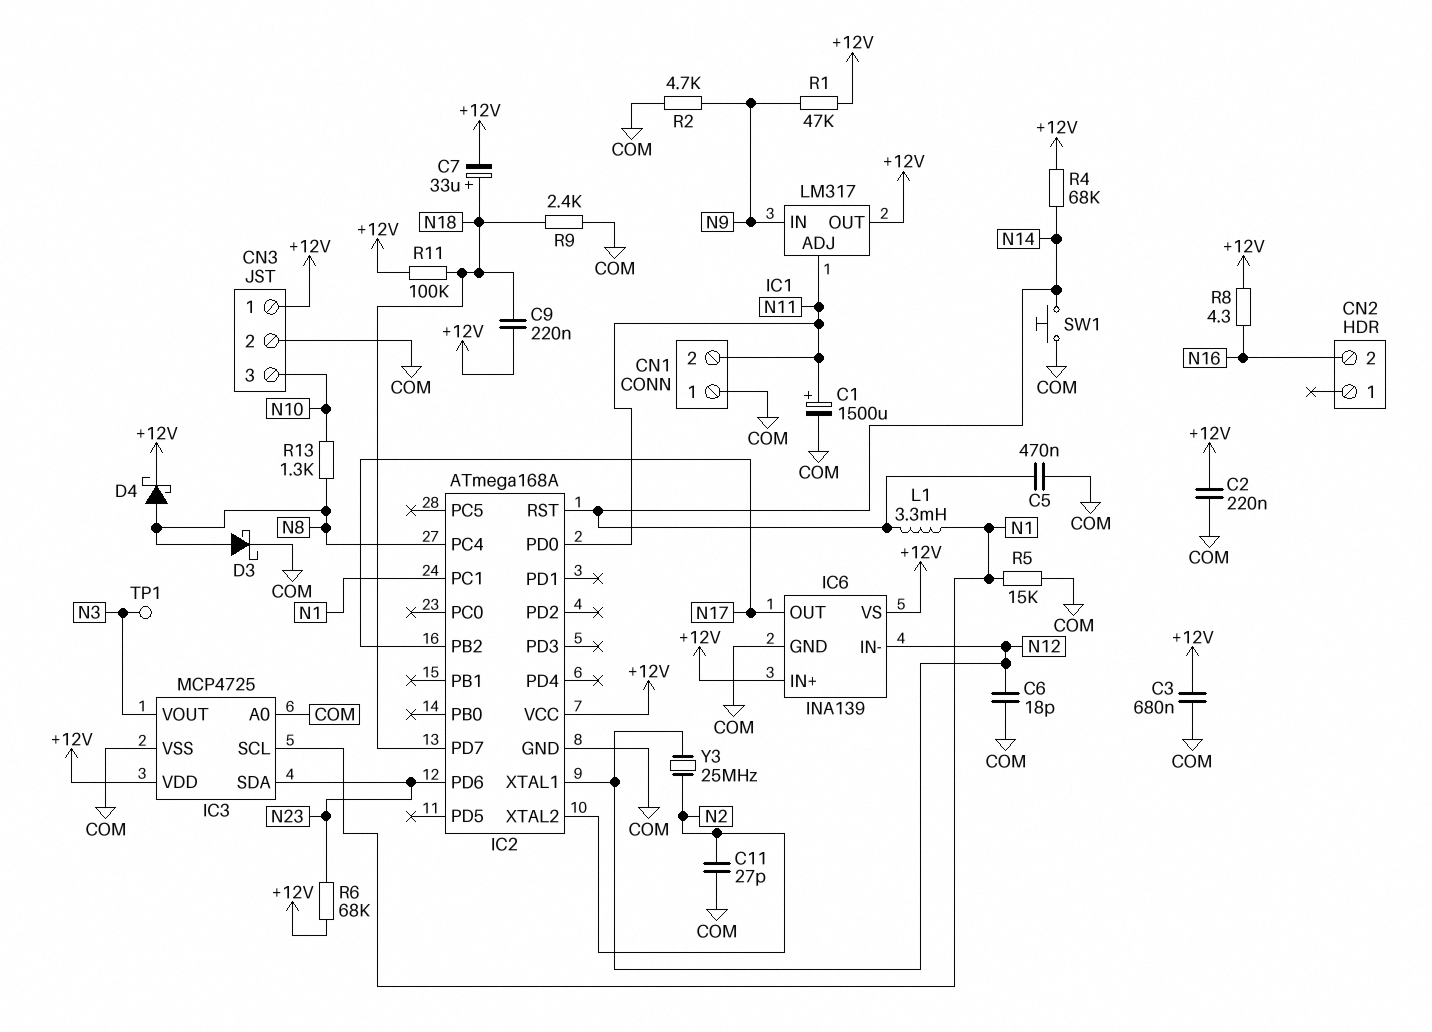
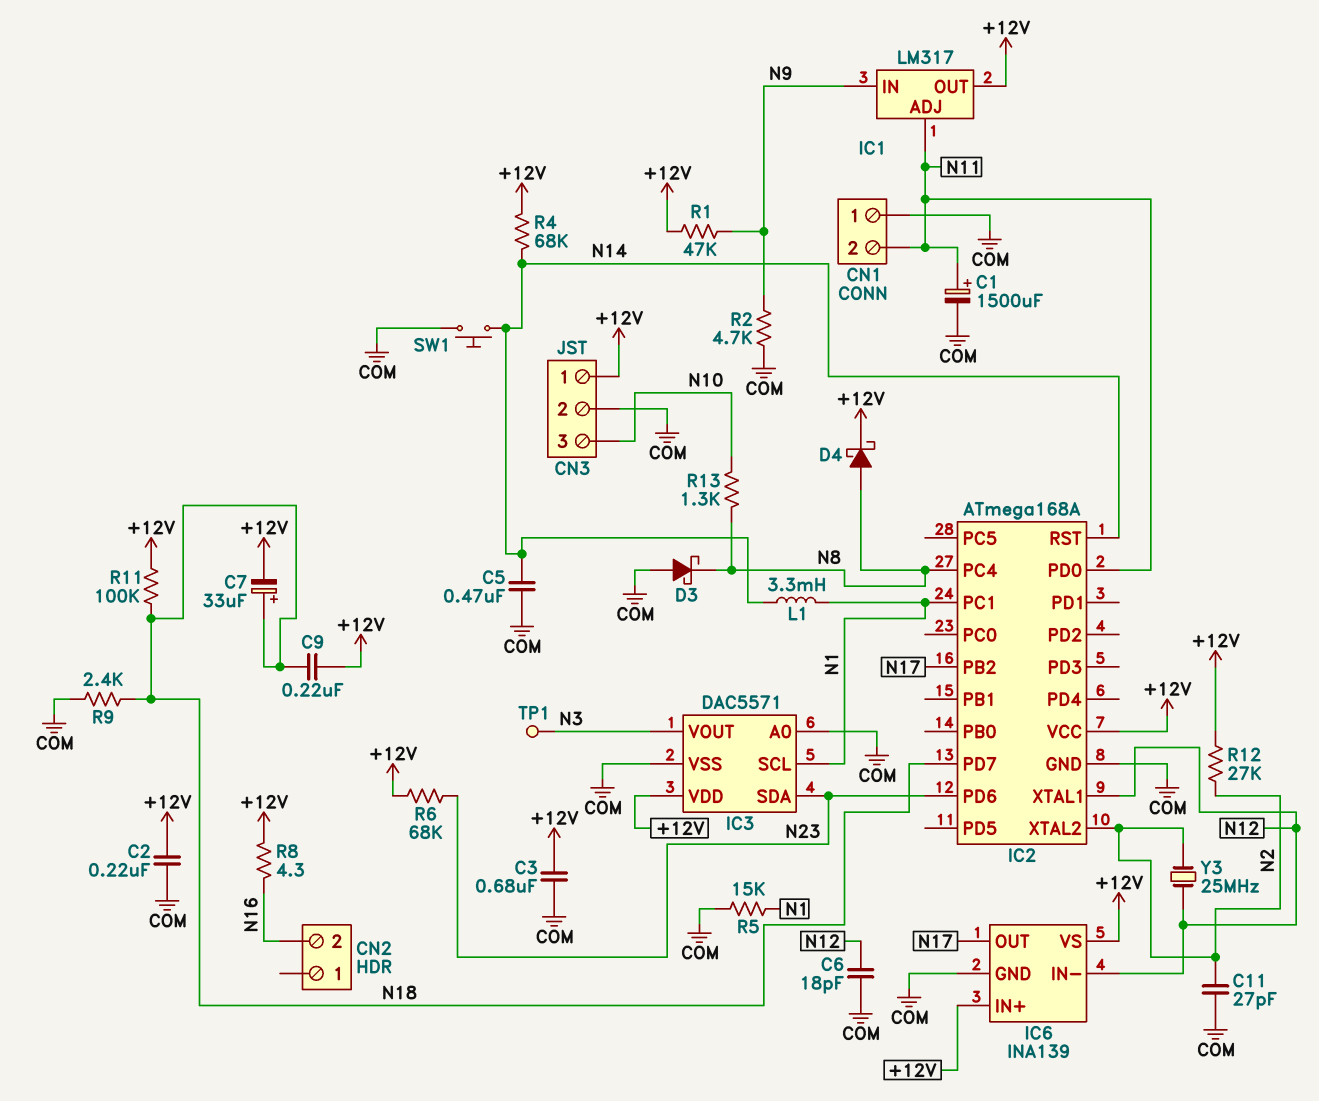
D3: schottky (A N8, K COM) -> schottky (A COM, K N8)
IC3: MCP4725 -> DAC5571
R12: none -> 27k (+12V, N2)

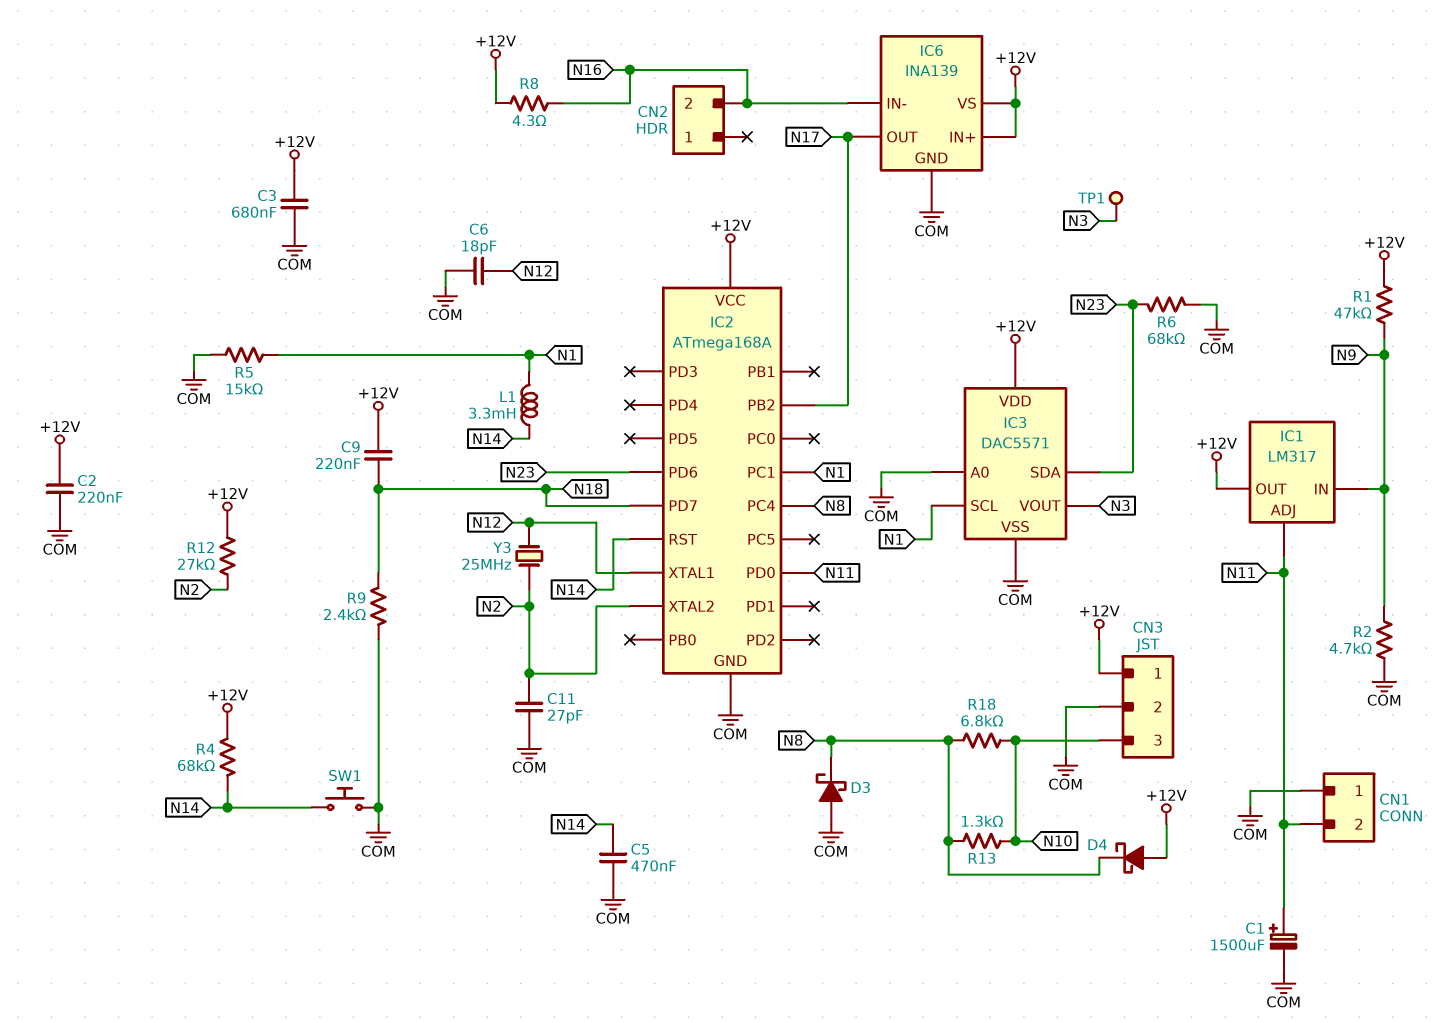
C7: 33uF (plus N18, minus +12V) -> none
D4: schottky (A N8, K +12V) -> schottky (A +12V, K N8)
IC6 pin IN-: N12 -> N16
R6: 68k (+12V, N23) -> 68k (COM, N23)
R11: 100k (+12V, N18) -> none
R18: none -> 6.8k (N8, N10)

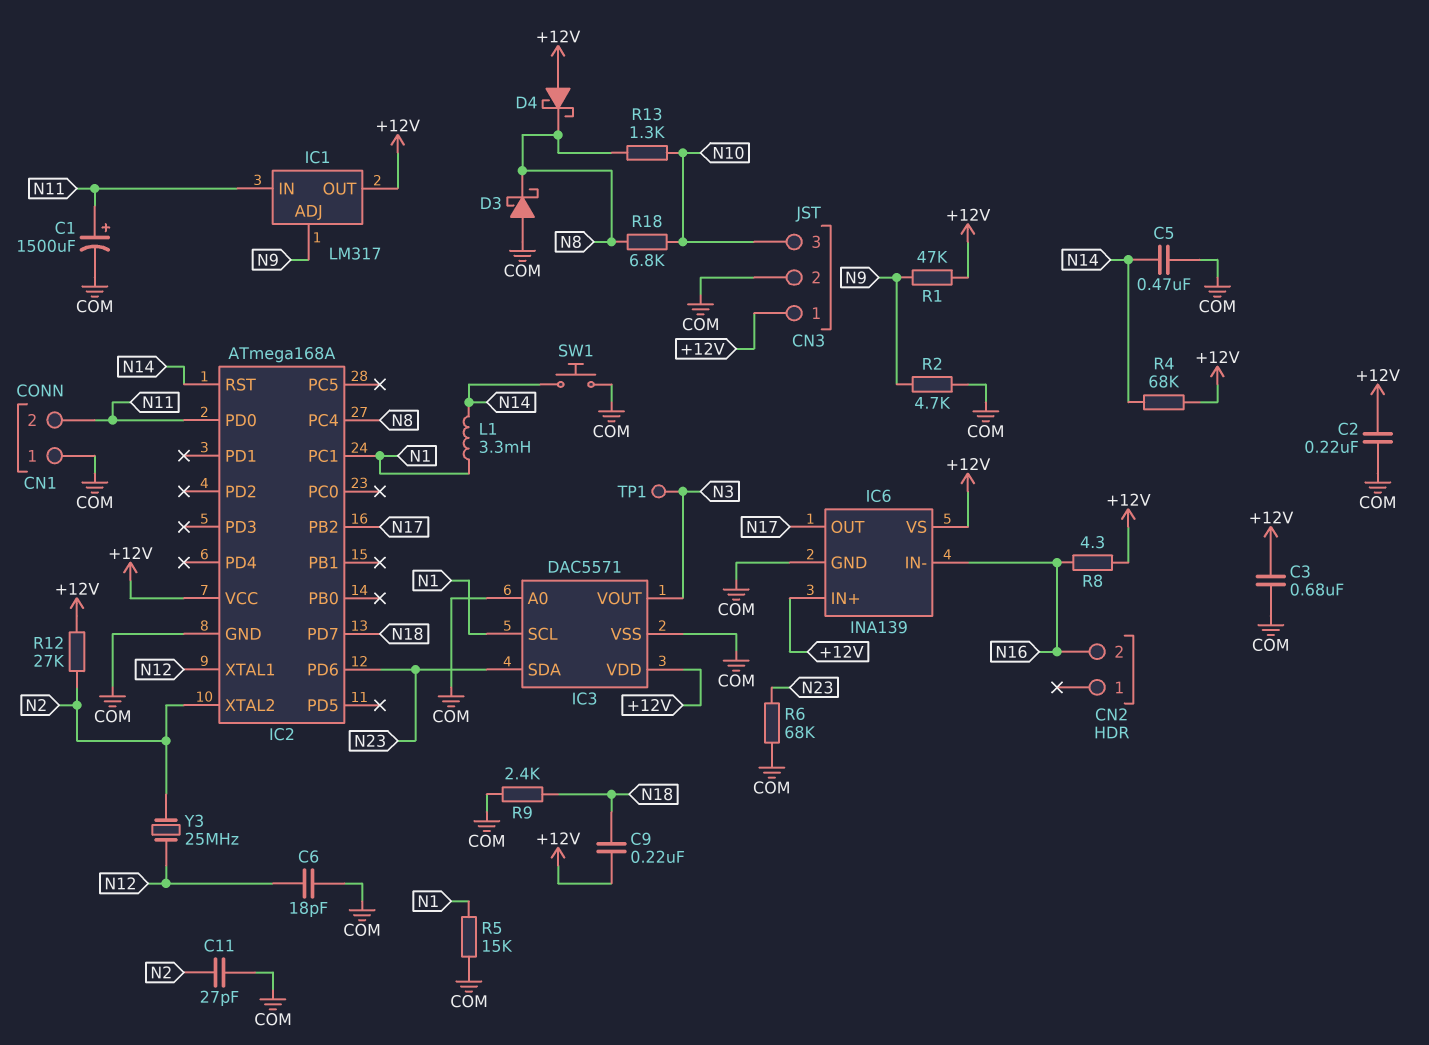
IC1 pin ADJ: N11 -> N9
IC1 pin IN: N9 -> N11

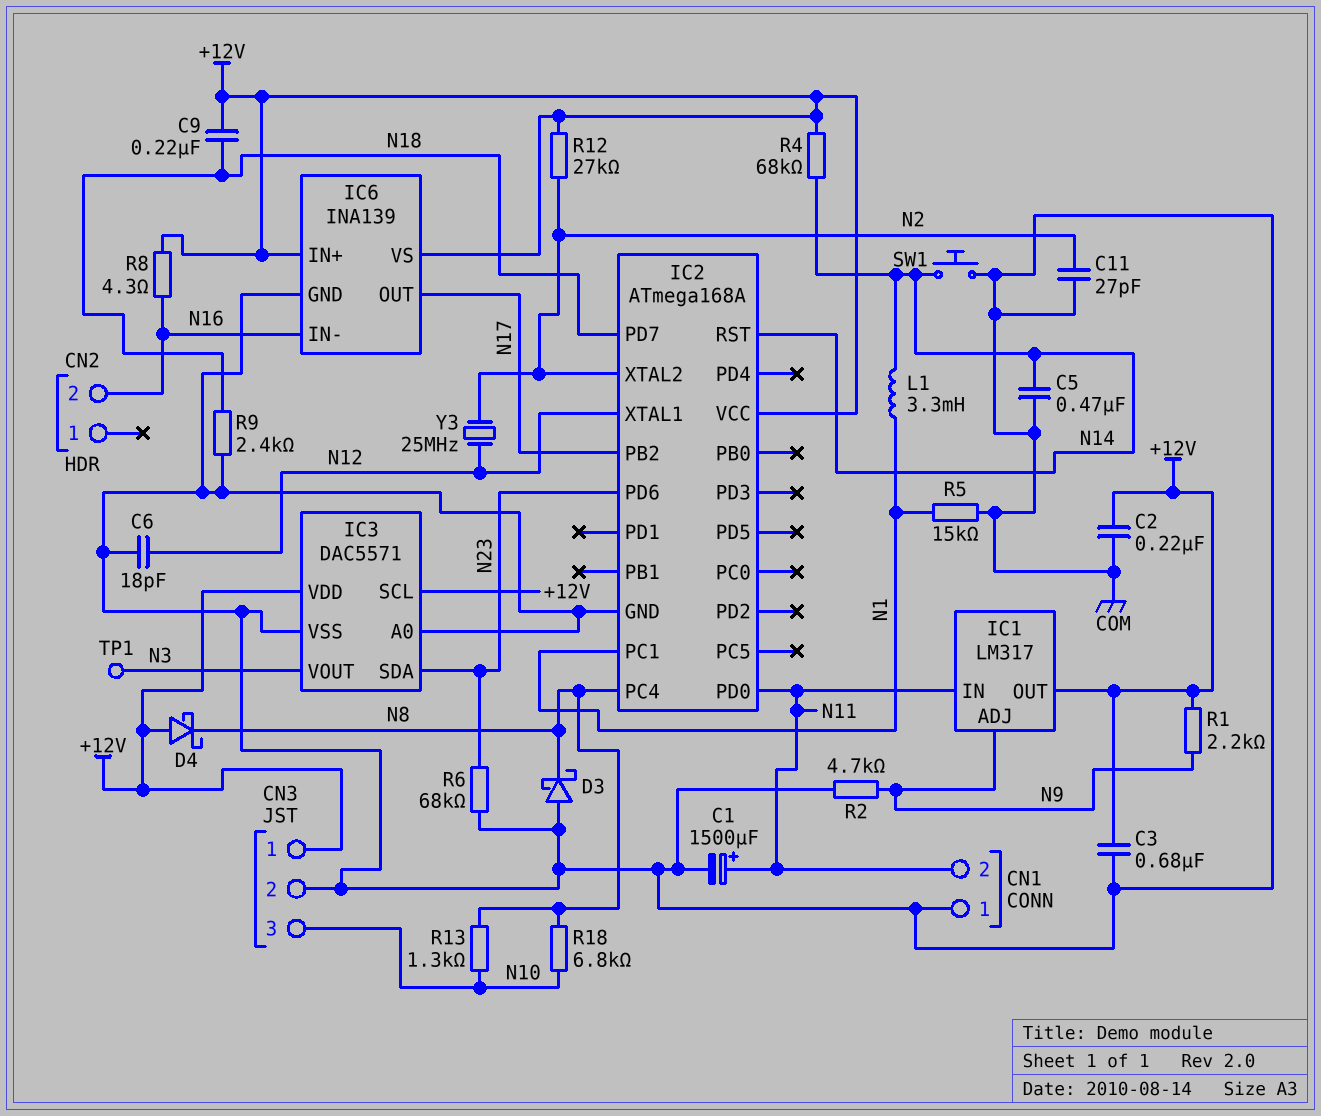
IC3 pin SCL: N1 -> +12V
R1: 47k (+12V, N9) -> 2.2k (+12V, N9)

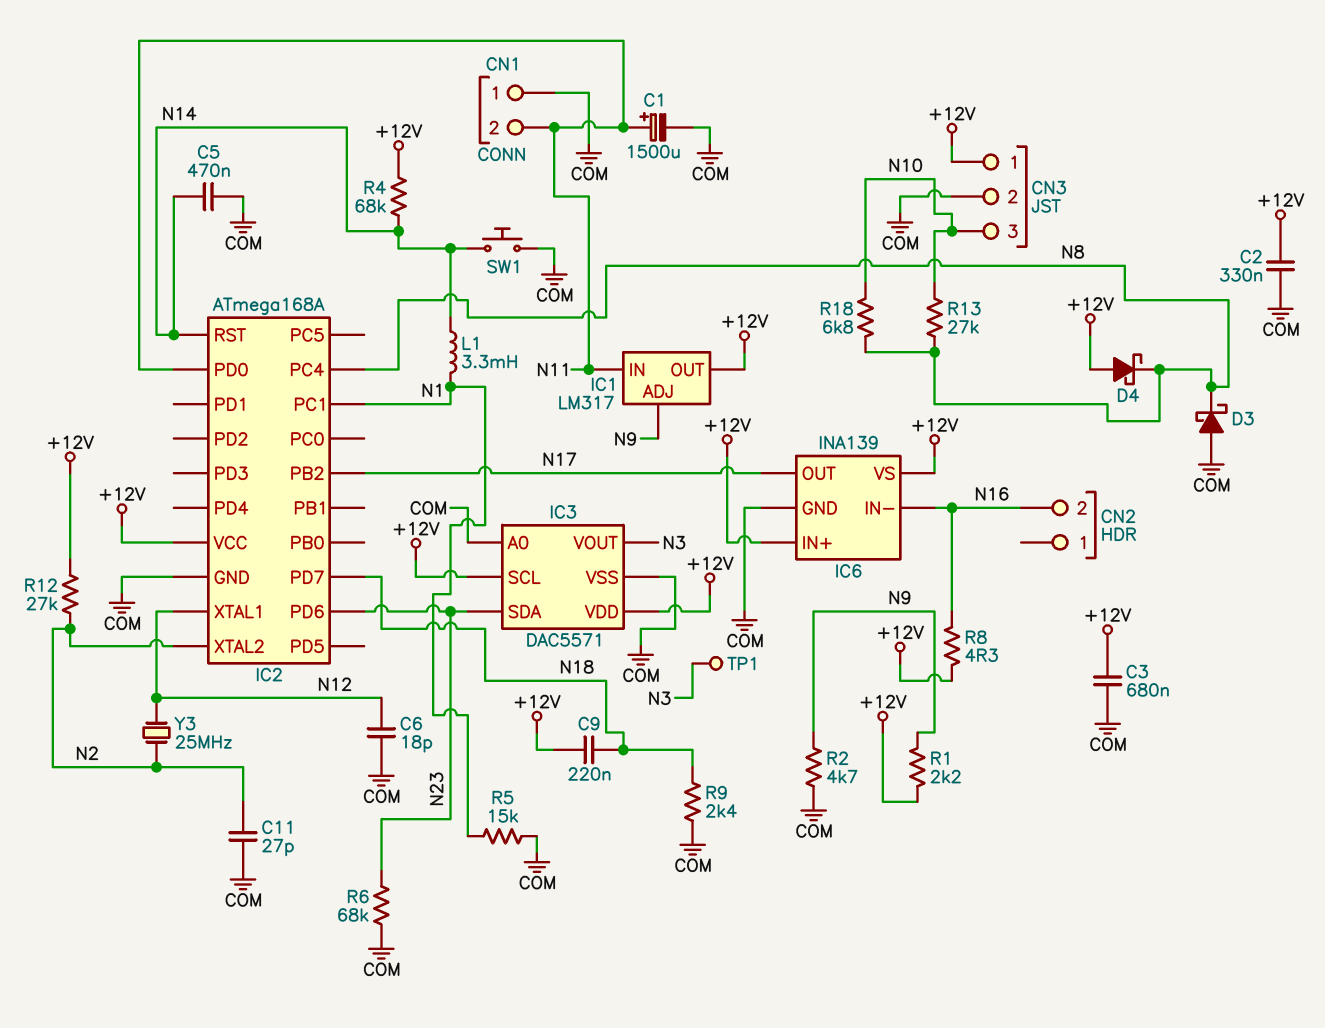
C2: 220nF (+12V, COM) -> 330nF (+12V, COM)
R13: 1.3k (N8, N10) -> 27k (N8, N10)

